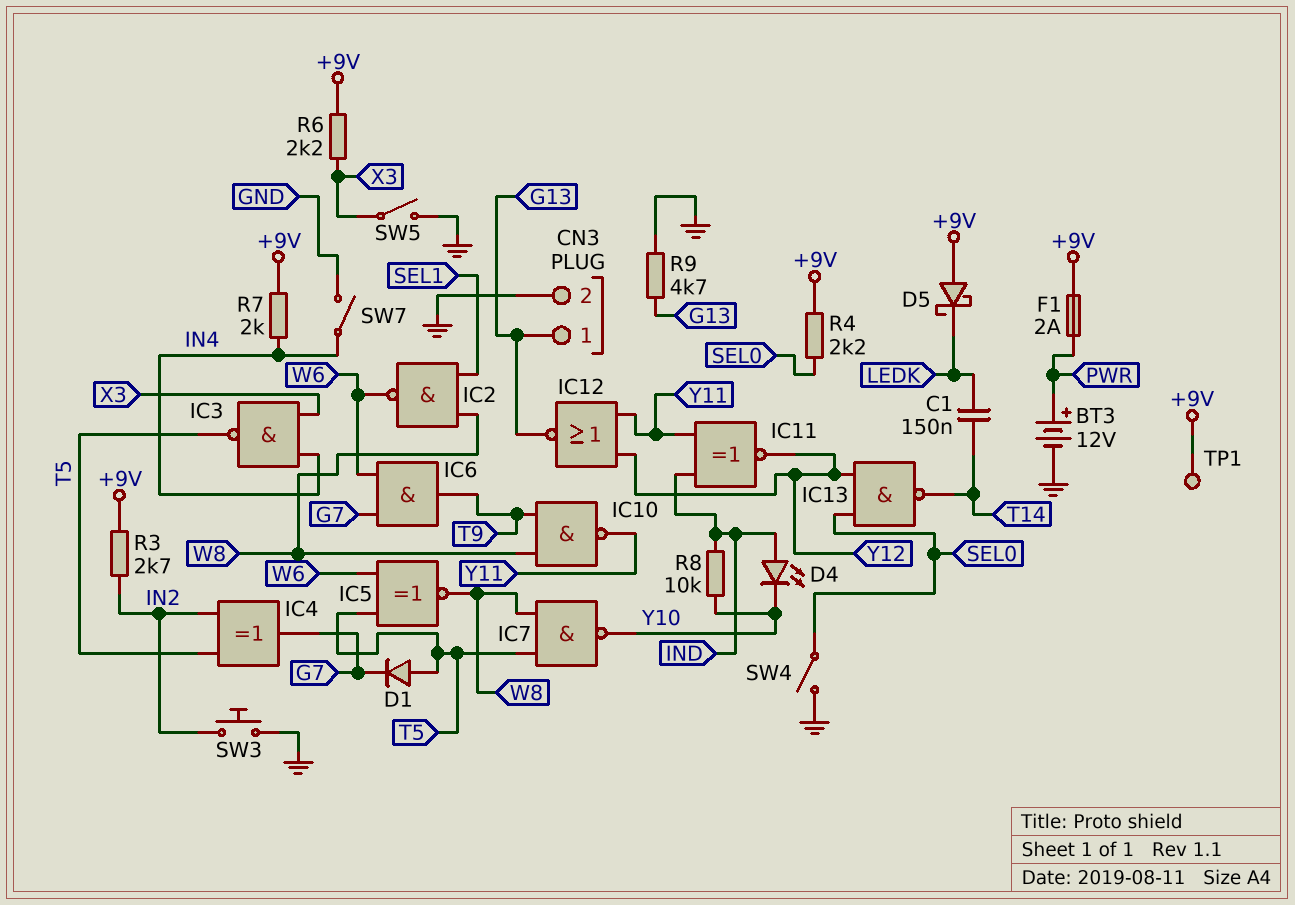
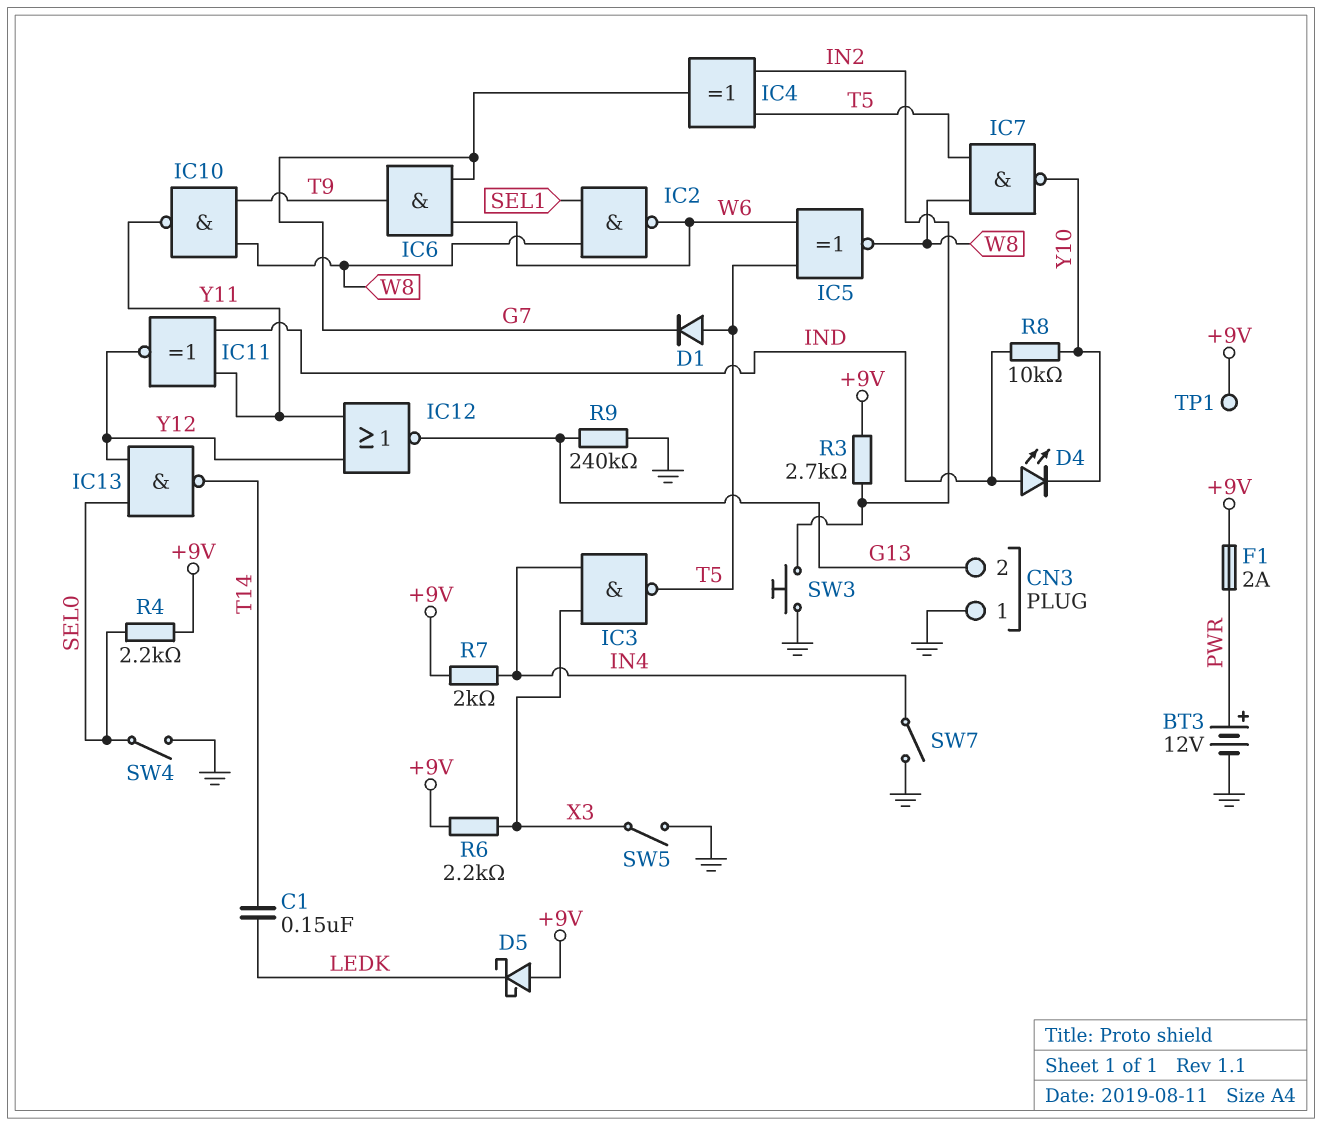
CN3 pin 1: G13 -> GND
CN3 pin 2: GND -> G13
R9: 4.7k (G13, GND) -> 240k (G13, GND)

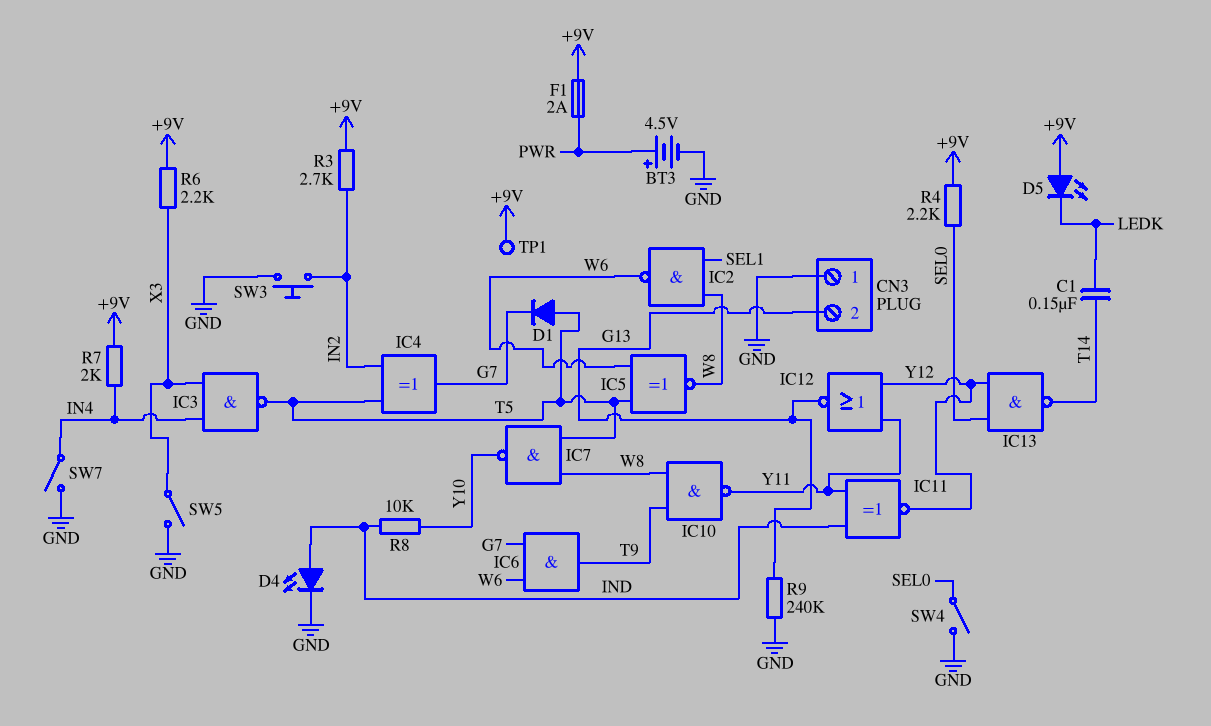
BT3: 12V (plus PWR, minus GND) -> 4.5V (plus PWR, minus GND)
D4: LED (A IND, K Y10) -> LED (A IND, K GND)
D5: schottky (A +9V, K LEDK) -> LED (A +9V, K LEDK)

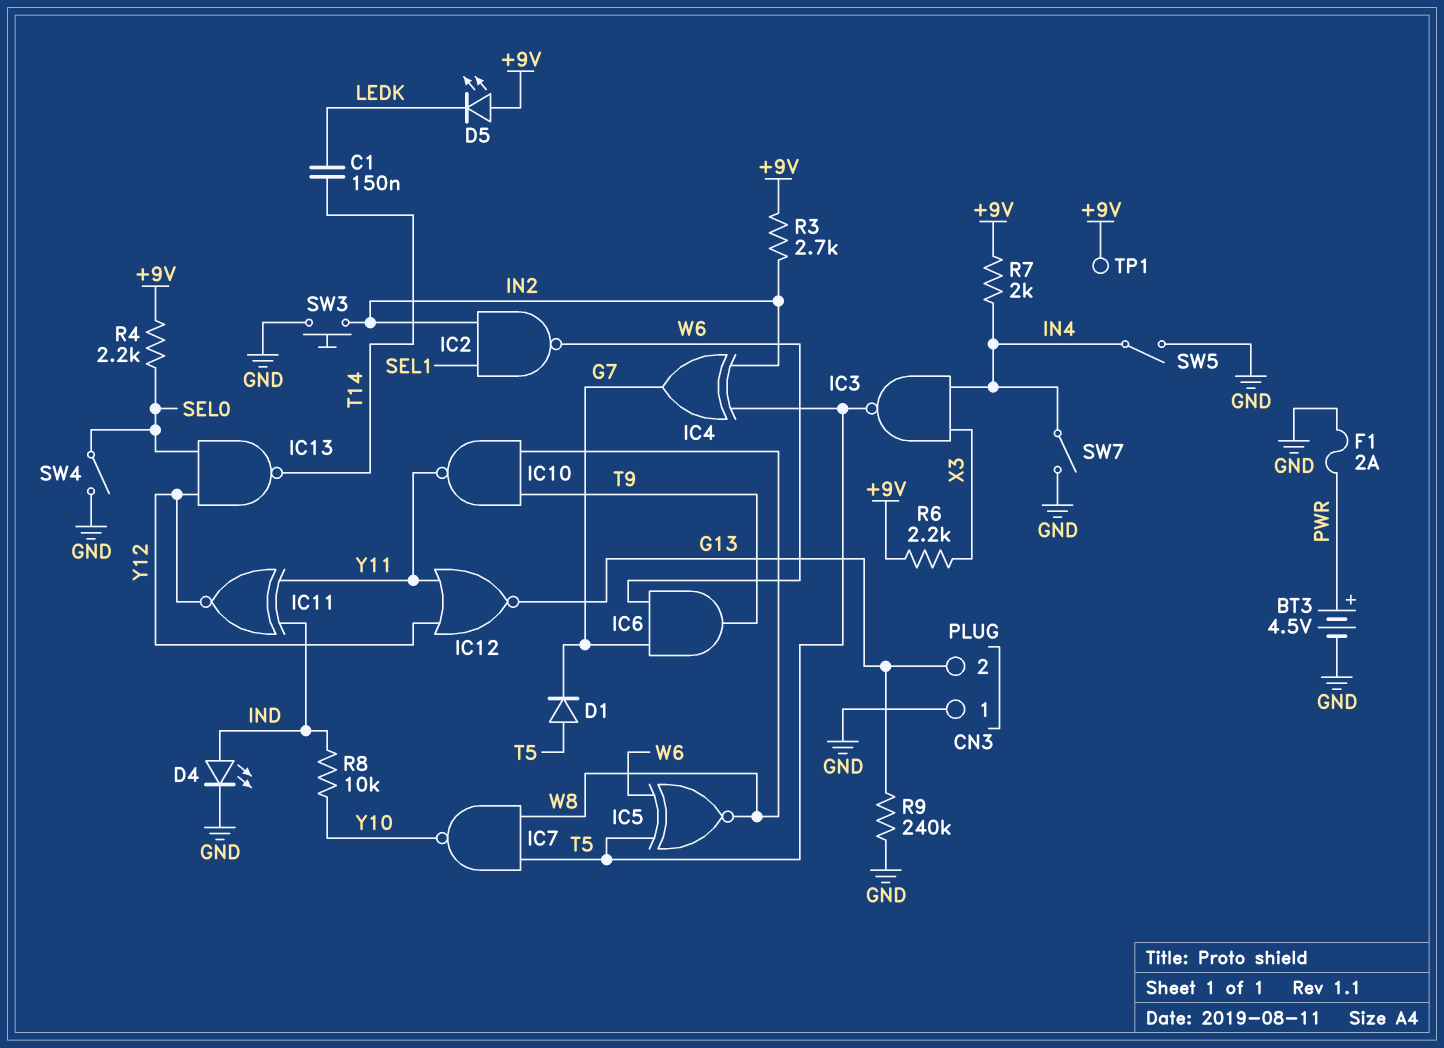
F1: 2A (+9V, PWR) -> 2A (GND, PWR)
IC2: NAND (in SEL1, in W8, out W6) -> NAND (in IN2, in SEL1, out W6)
SW5: switch (GND, X3) -> switch (GND, IN4)

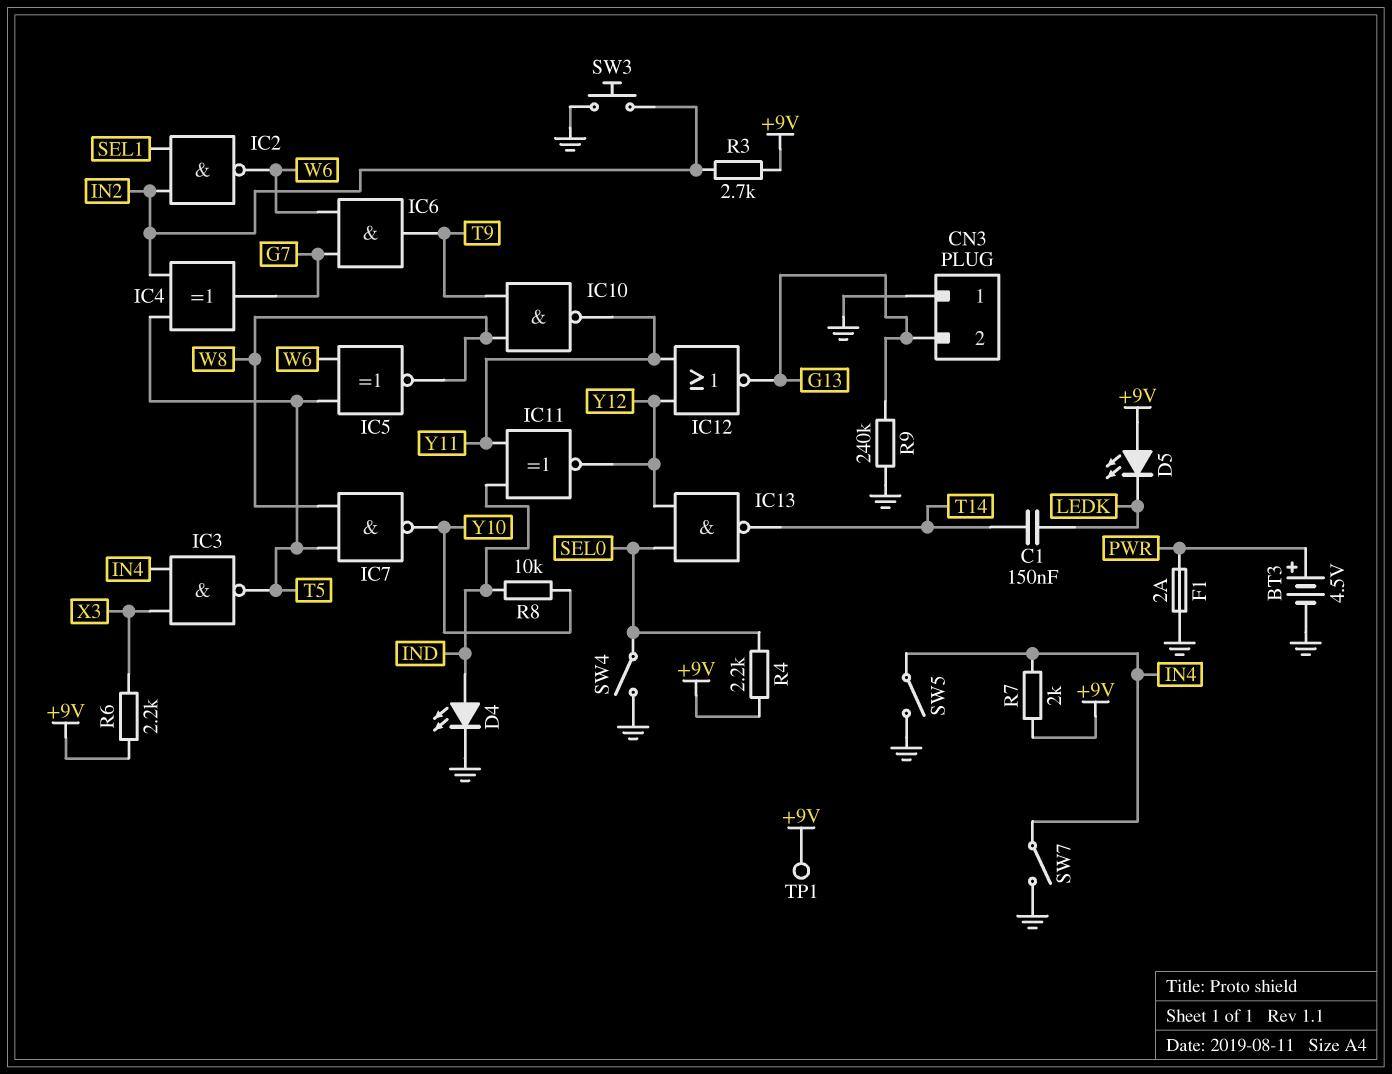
D1: diode (A T5, K G7) -> none

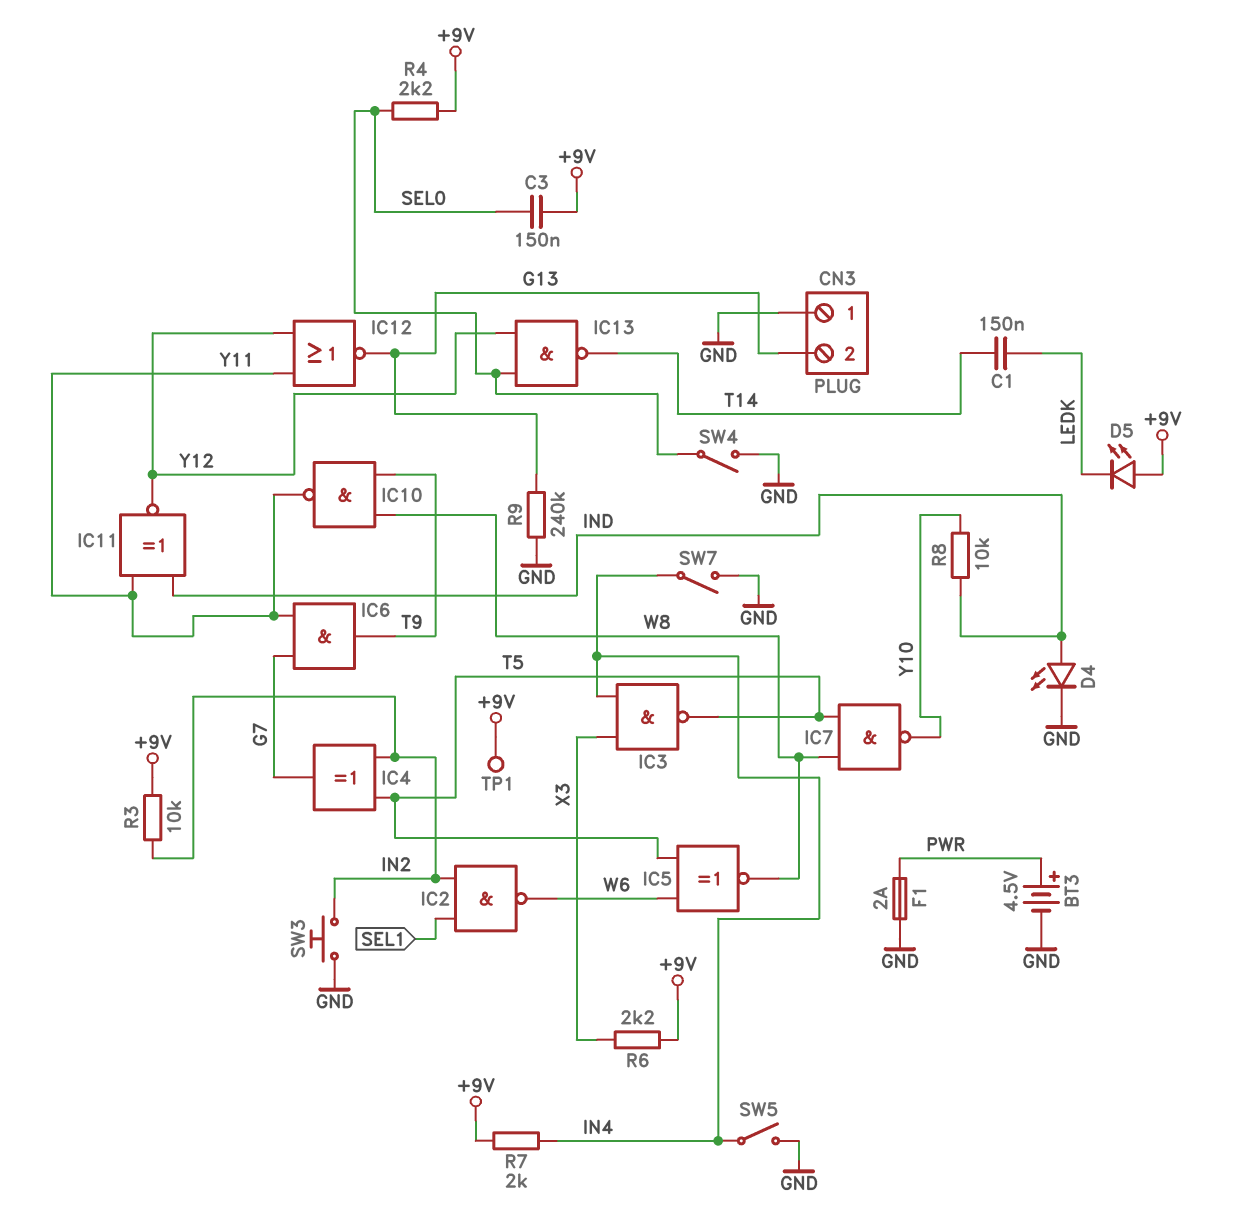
C3: none -> 150nF (+9V, SEL0)
IC6: AND (in G7, in W6, out T9) -> AND (in G7, in Y11, out T9)
R3: 2.7k (+9V, IN2) -> 10k (+9V, IN2)

